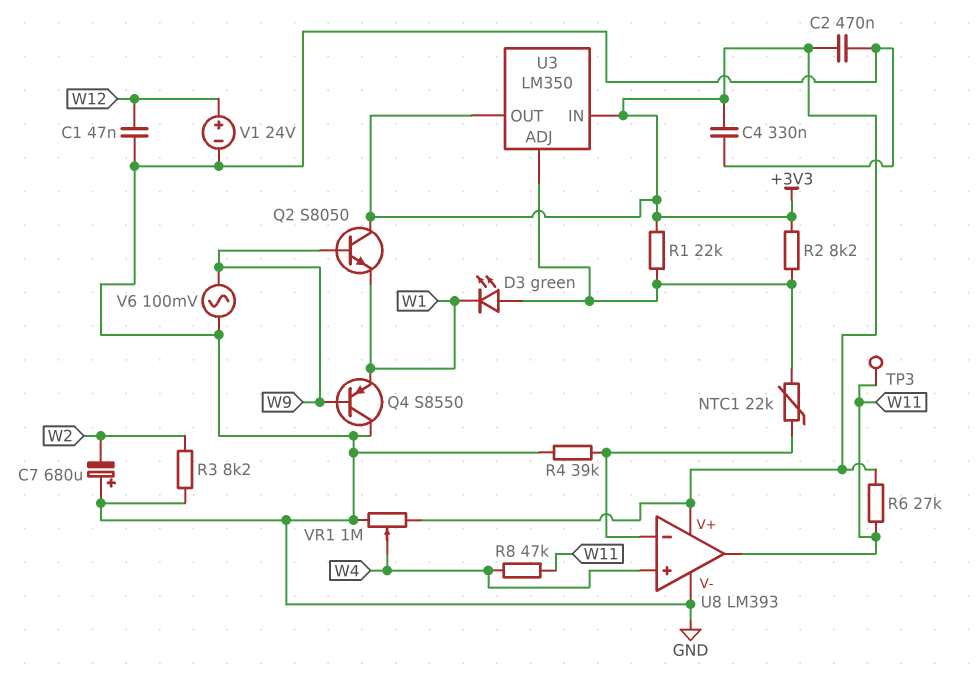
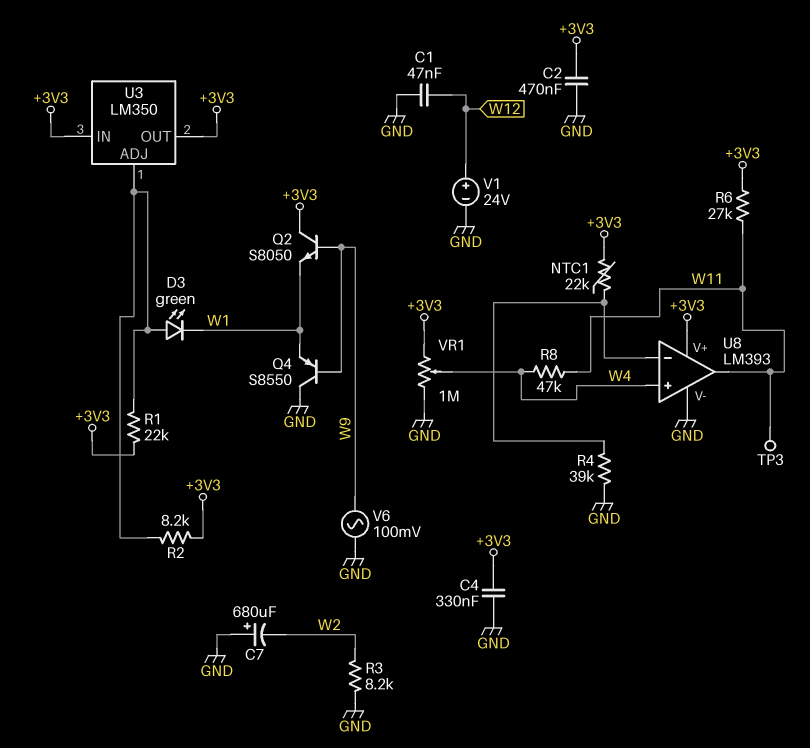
NTC1: 22k (U3/ADJ, U8/in-) -> 22k (+3V3, U8/in-)

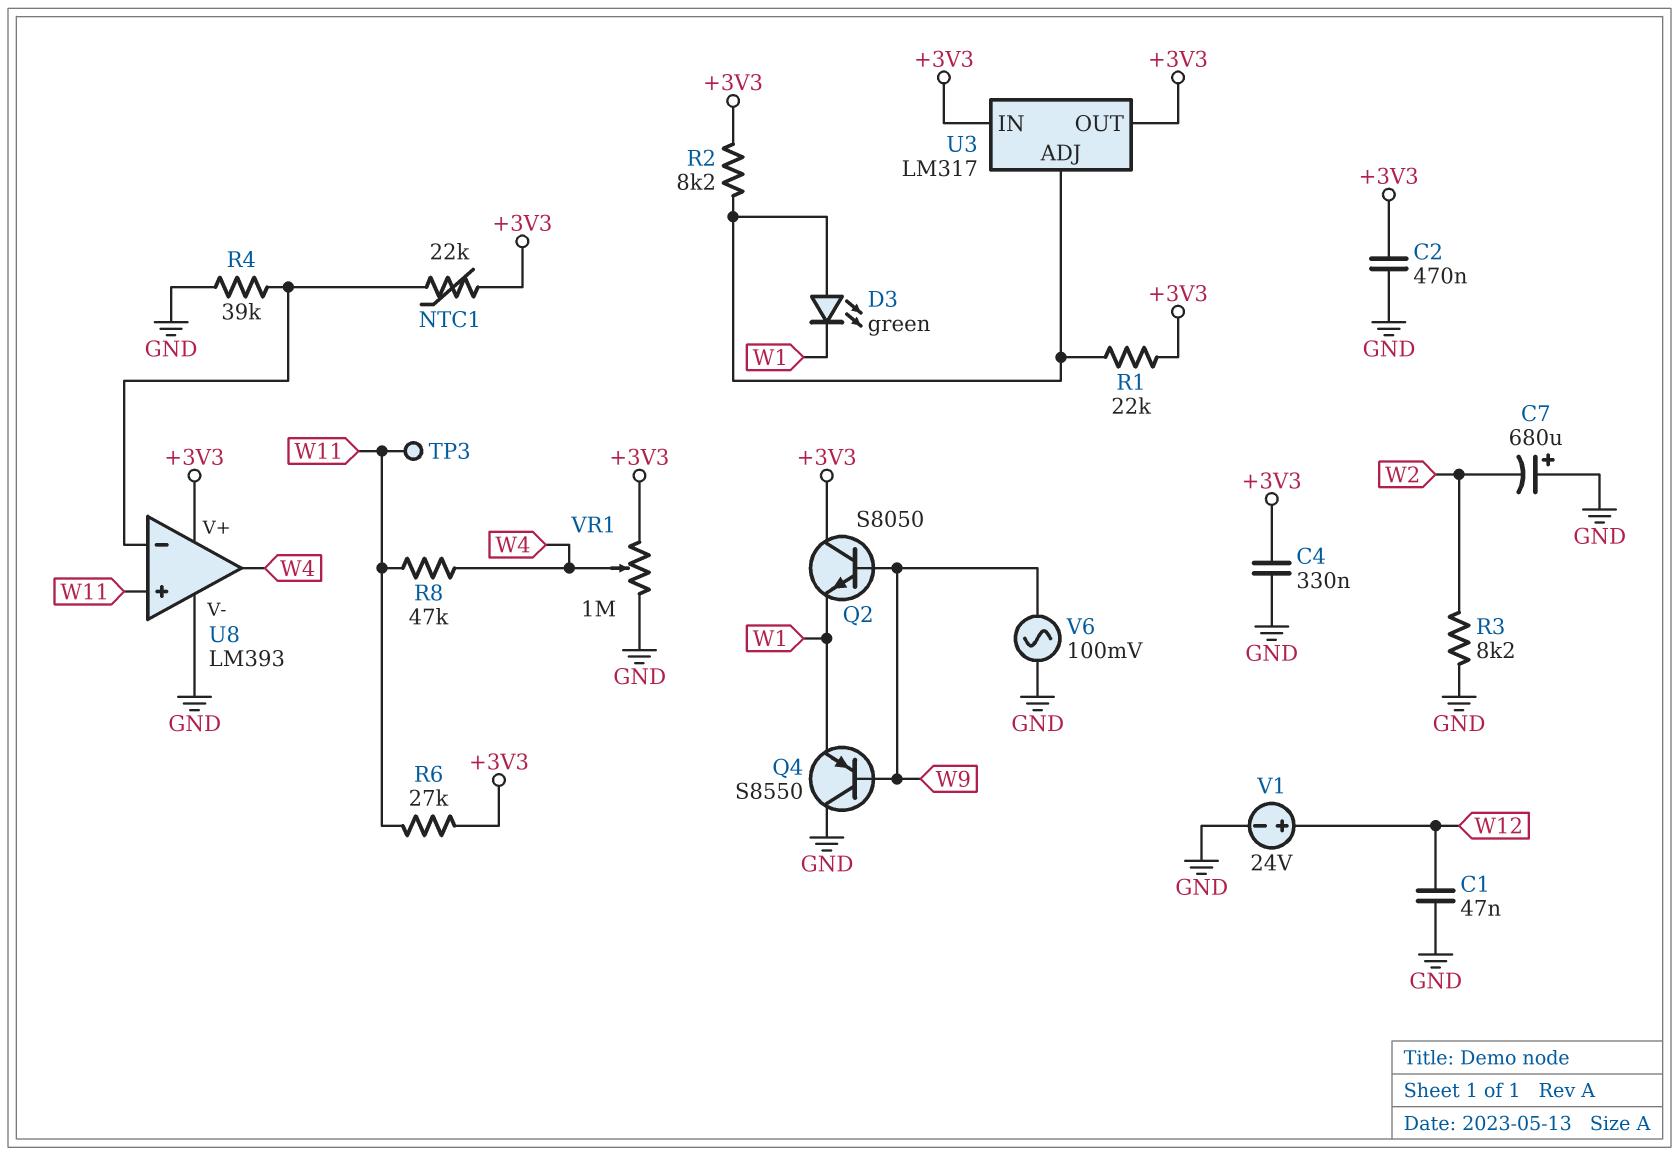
U3: LM350 -> LM317
U8 pin in+: W4 -> W11
U8 pin out: W11 -> W4

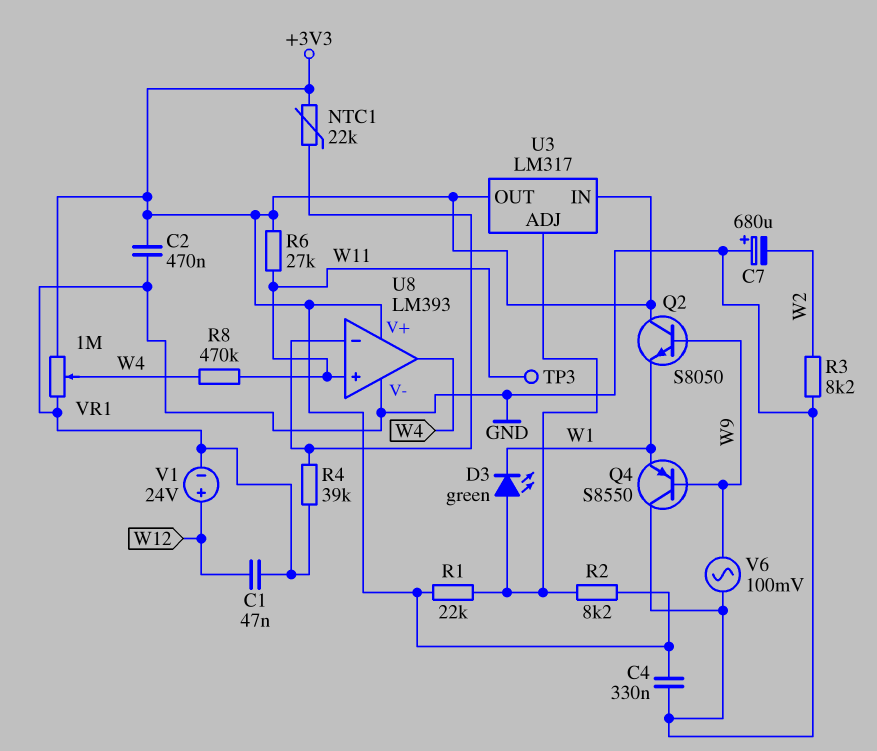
R8: 47k (W4, W11) -> 470k (W4, W11)

